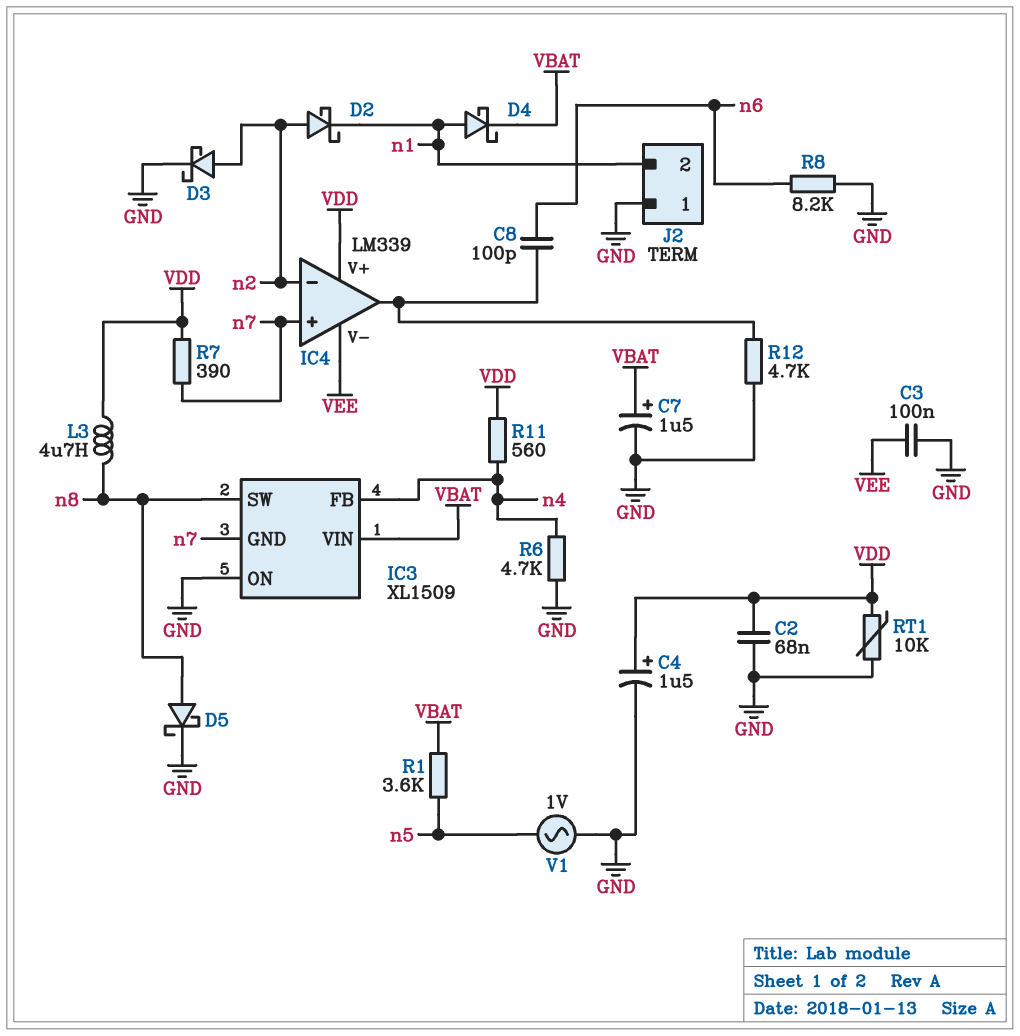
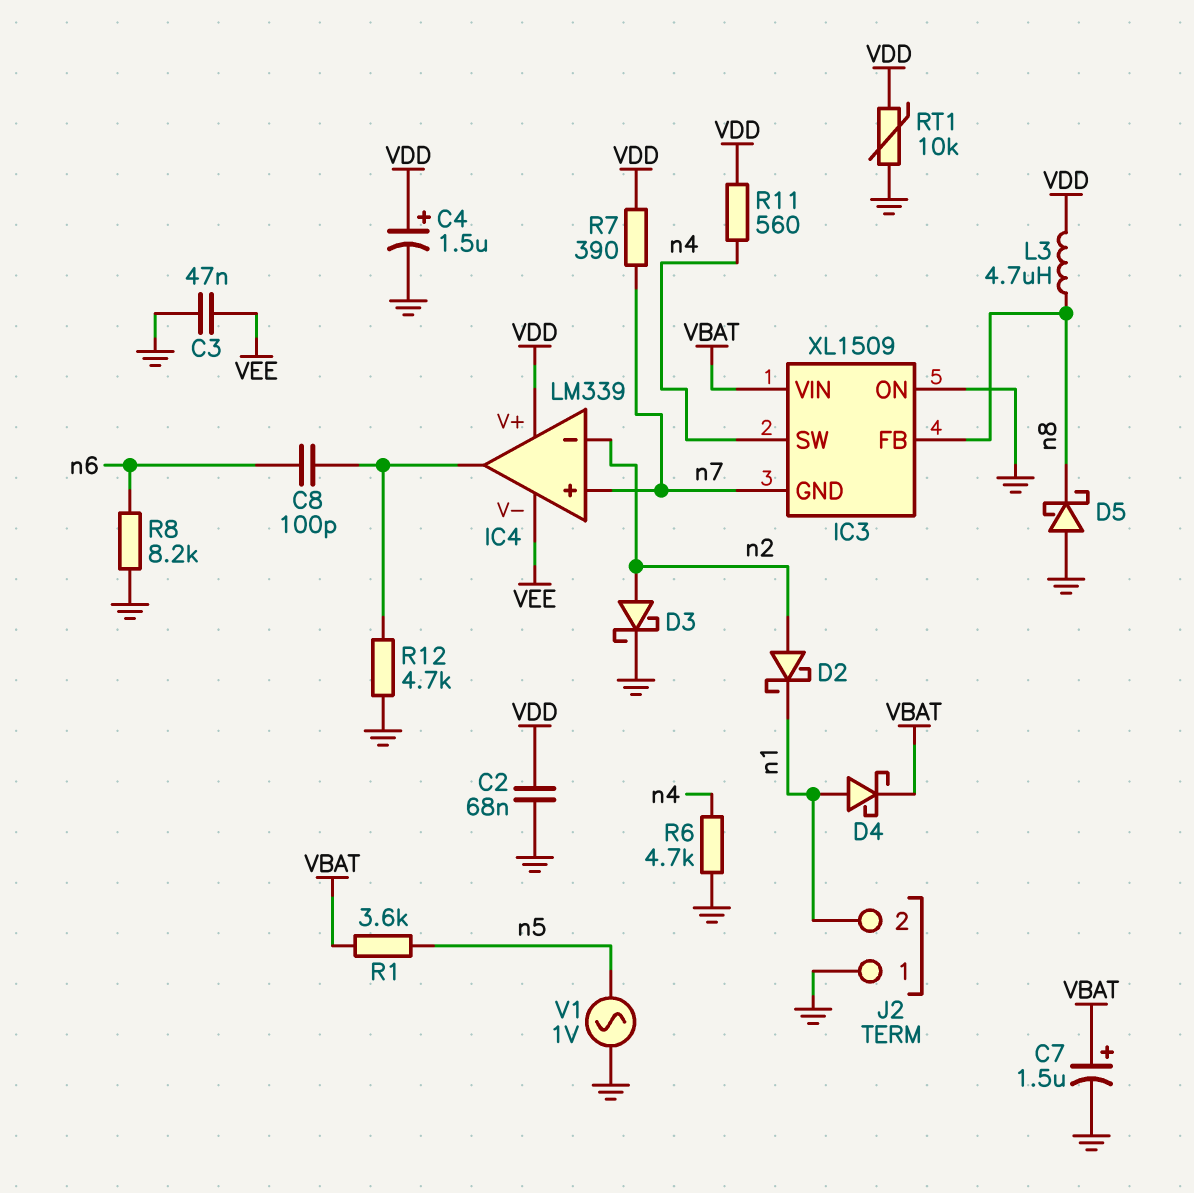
C3: 100nF (GND, VEE) -> 47nF (GND, VEE)
D5: schottky (A n8, K GND) -> schottky (A GND, K n8)
IC3 pin FB: n4 -> n8
IC3 pin SW: n8 -> n4

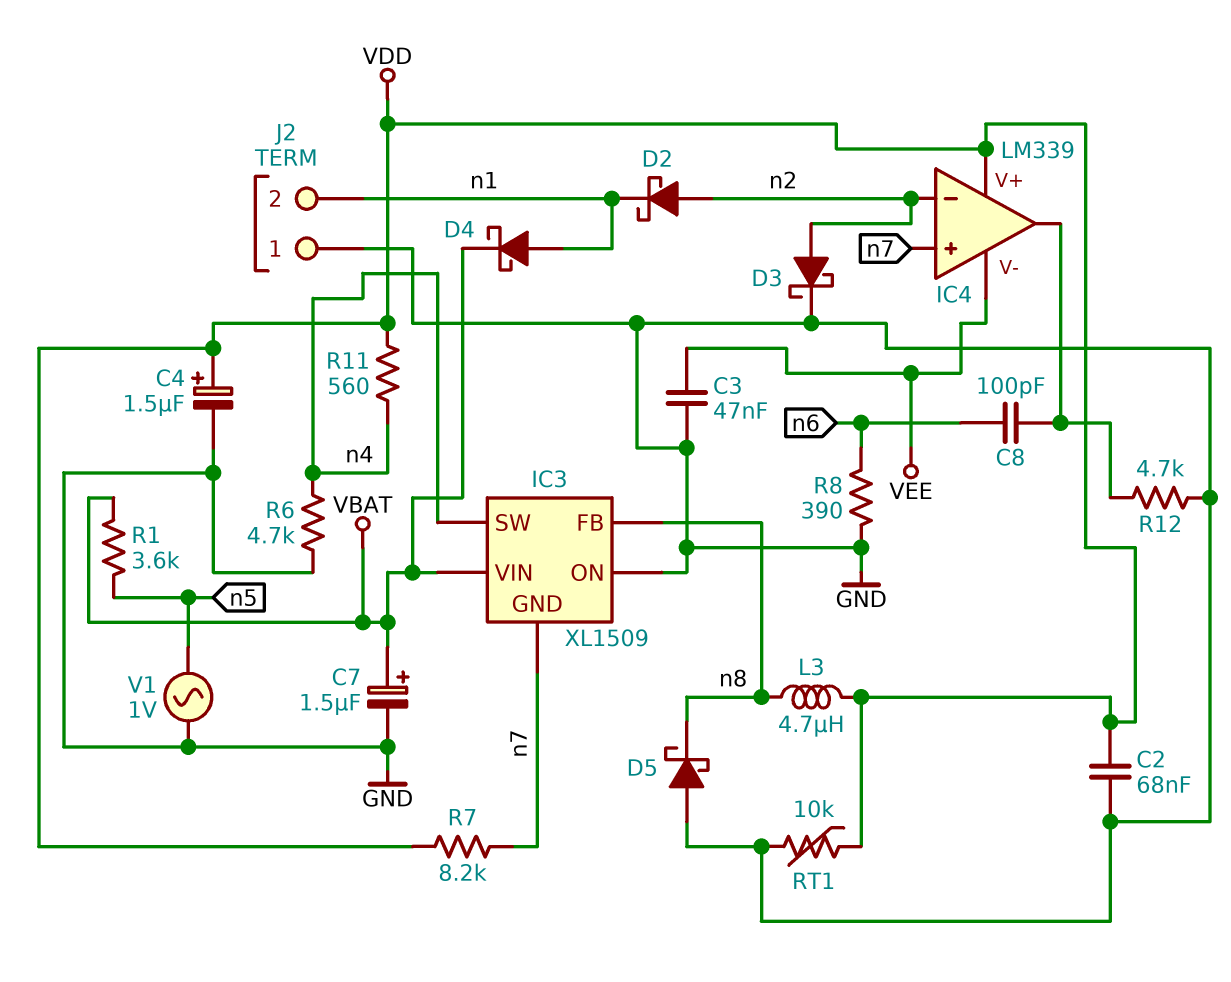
R7: 390 (VDD, n7) -> 8.2k (VDD, n7)
R8: 8.2k (GND, n6) -> 390 (GND, n6)

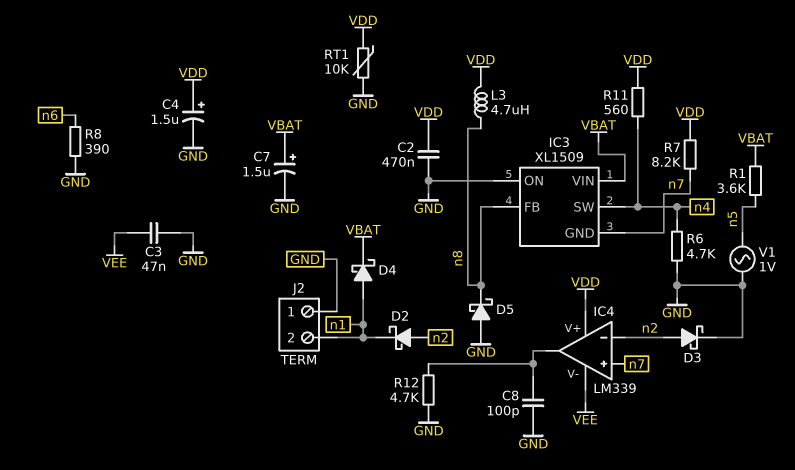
C2: 68nF (GND, VDD) -> 470nF (GND, VDD)
C8: 100pF (IC4/out, n6) -> 100pF (GND, IC4/out)

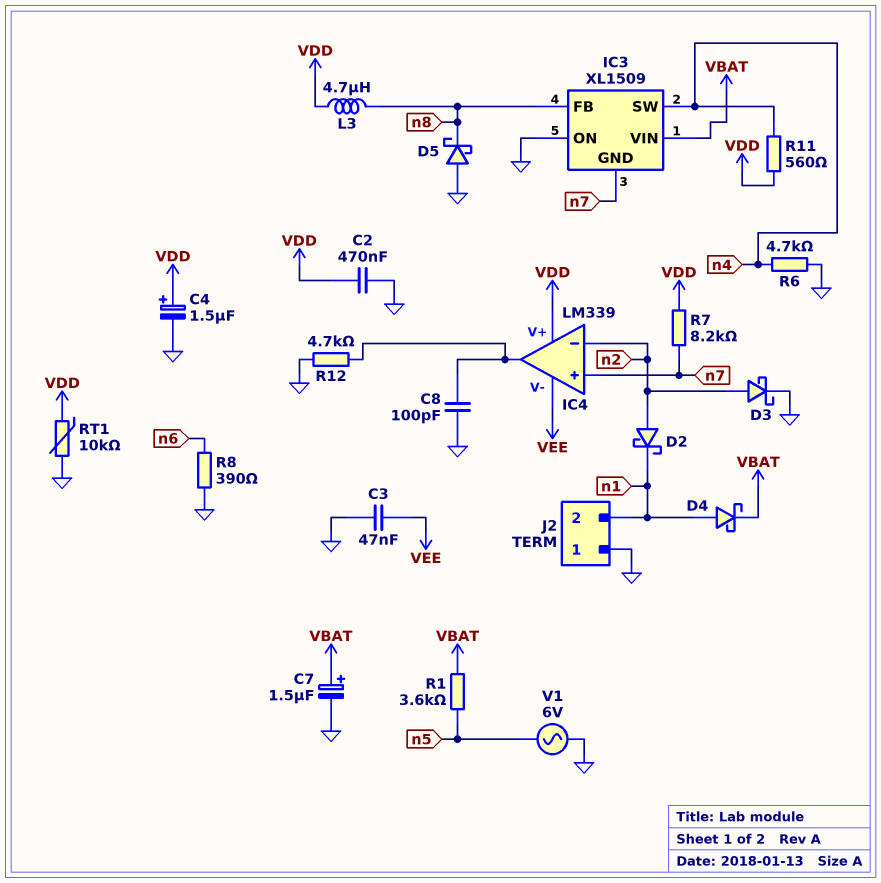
V1: AC 1V (GND, n5) -> AC 6V (GND, n5)

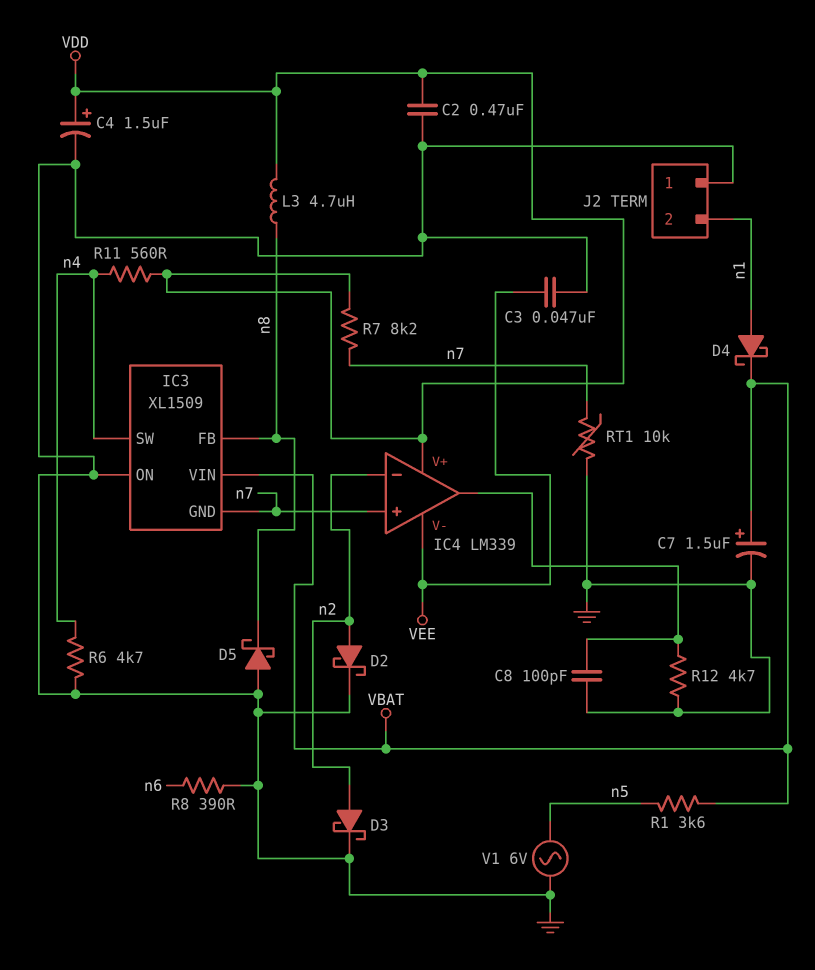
D2: schottky (A n2, K n1) -> schottky (A n2, K GND)
RT1: 10k (GND, VDD) -> 10k (GND, n7)

